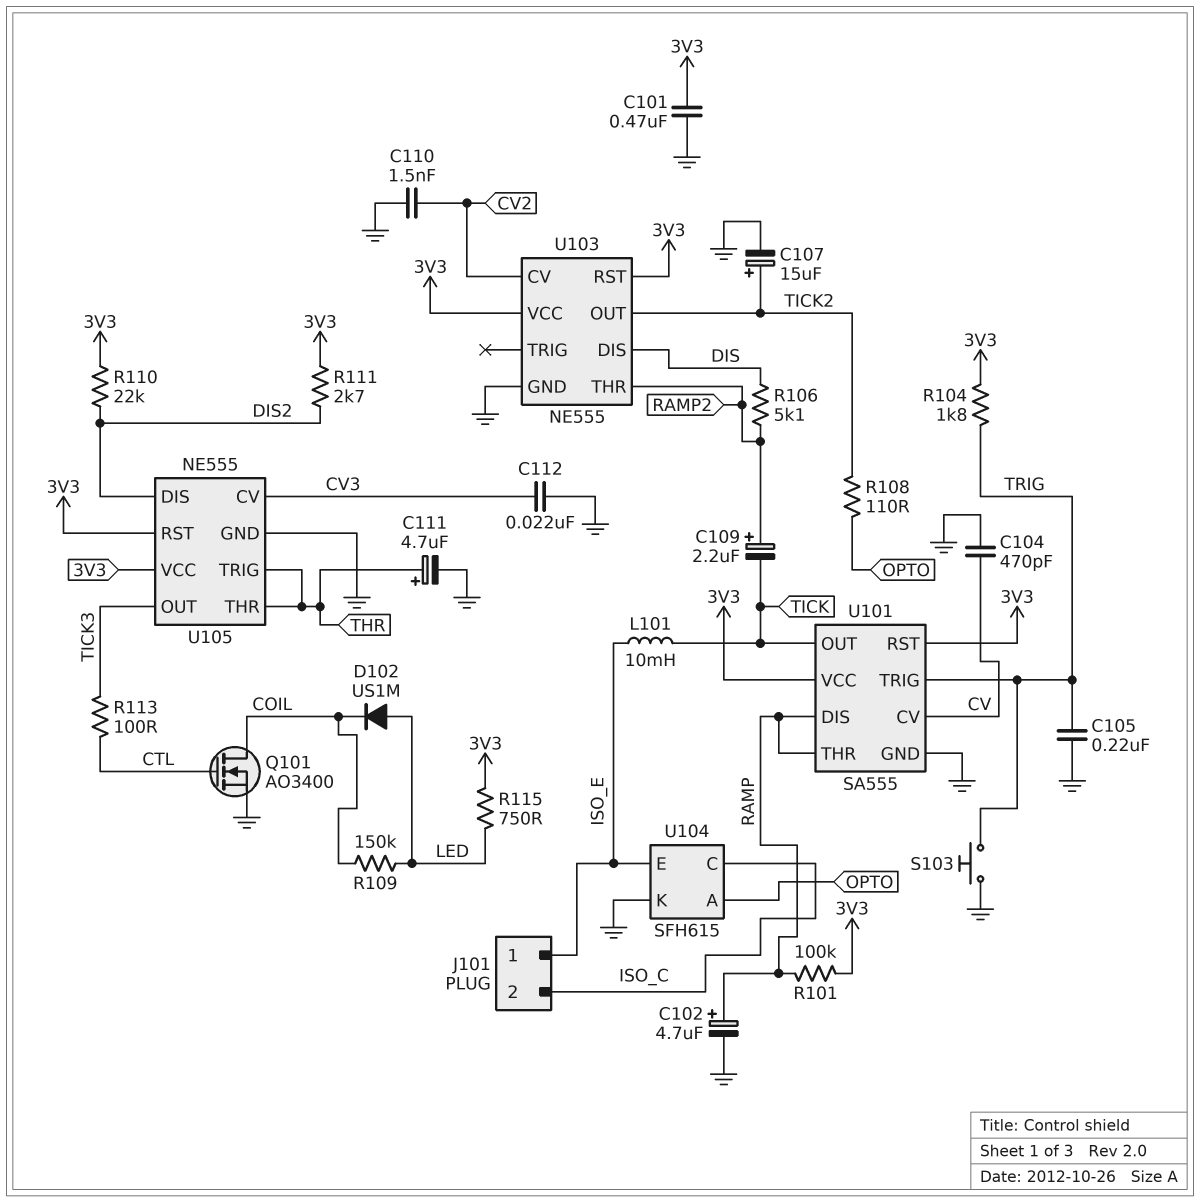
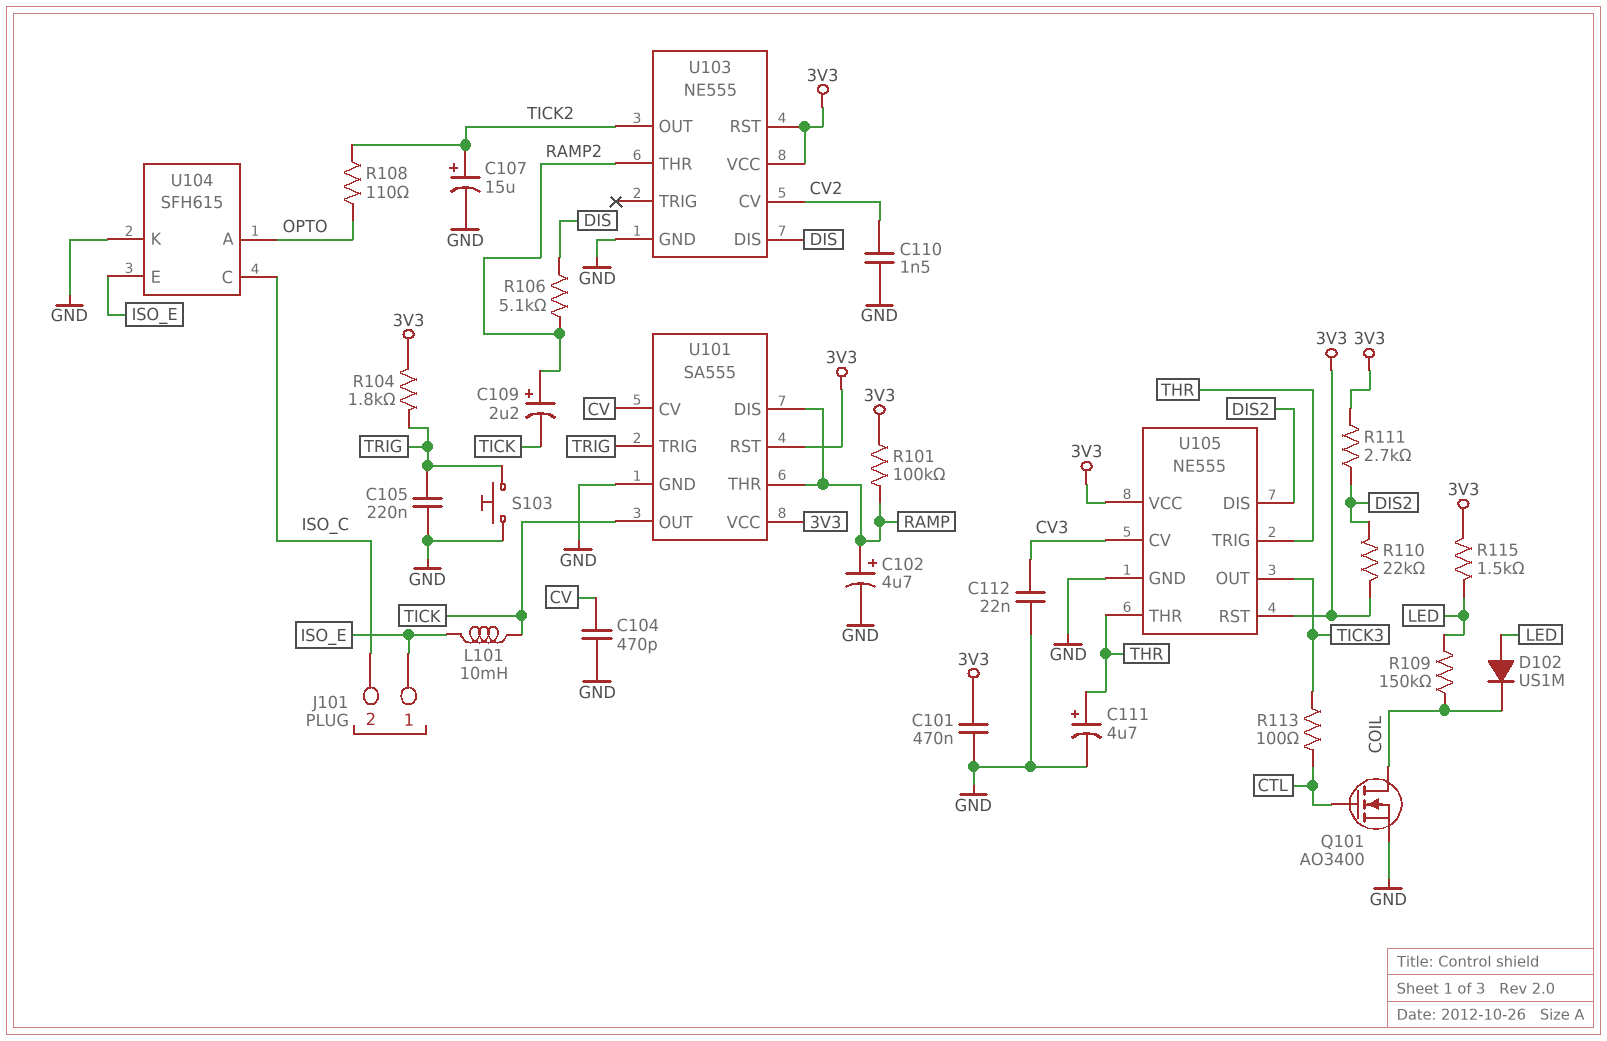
R115: 750 (3V3, LED) -> 1.5k (3V3, LED)

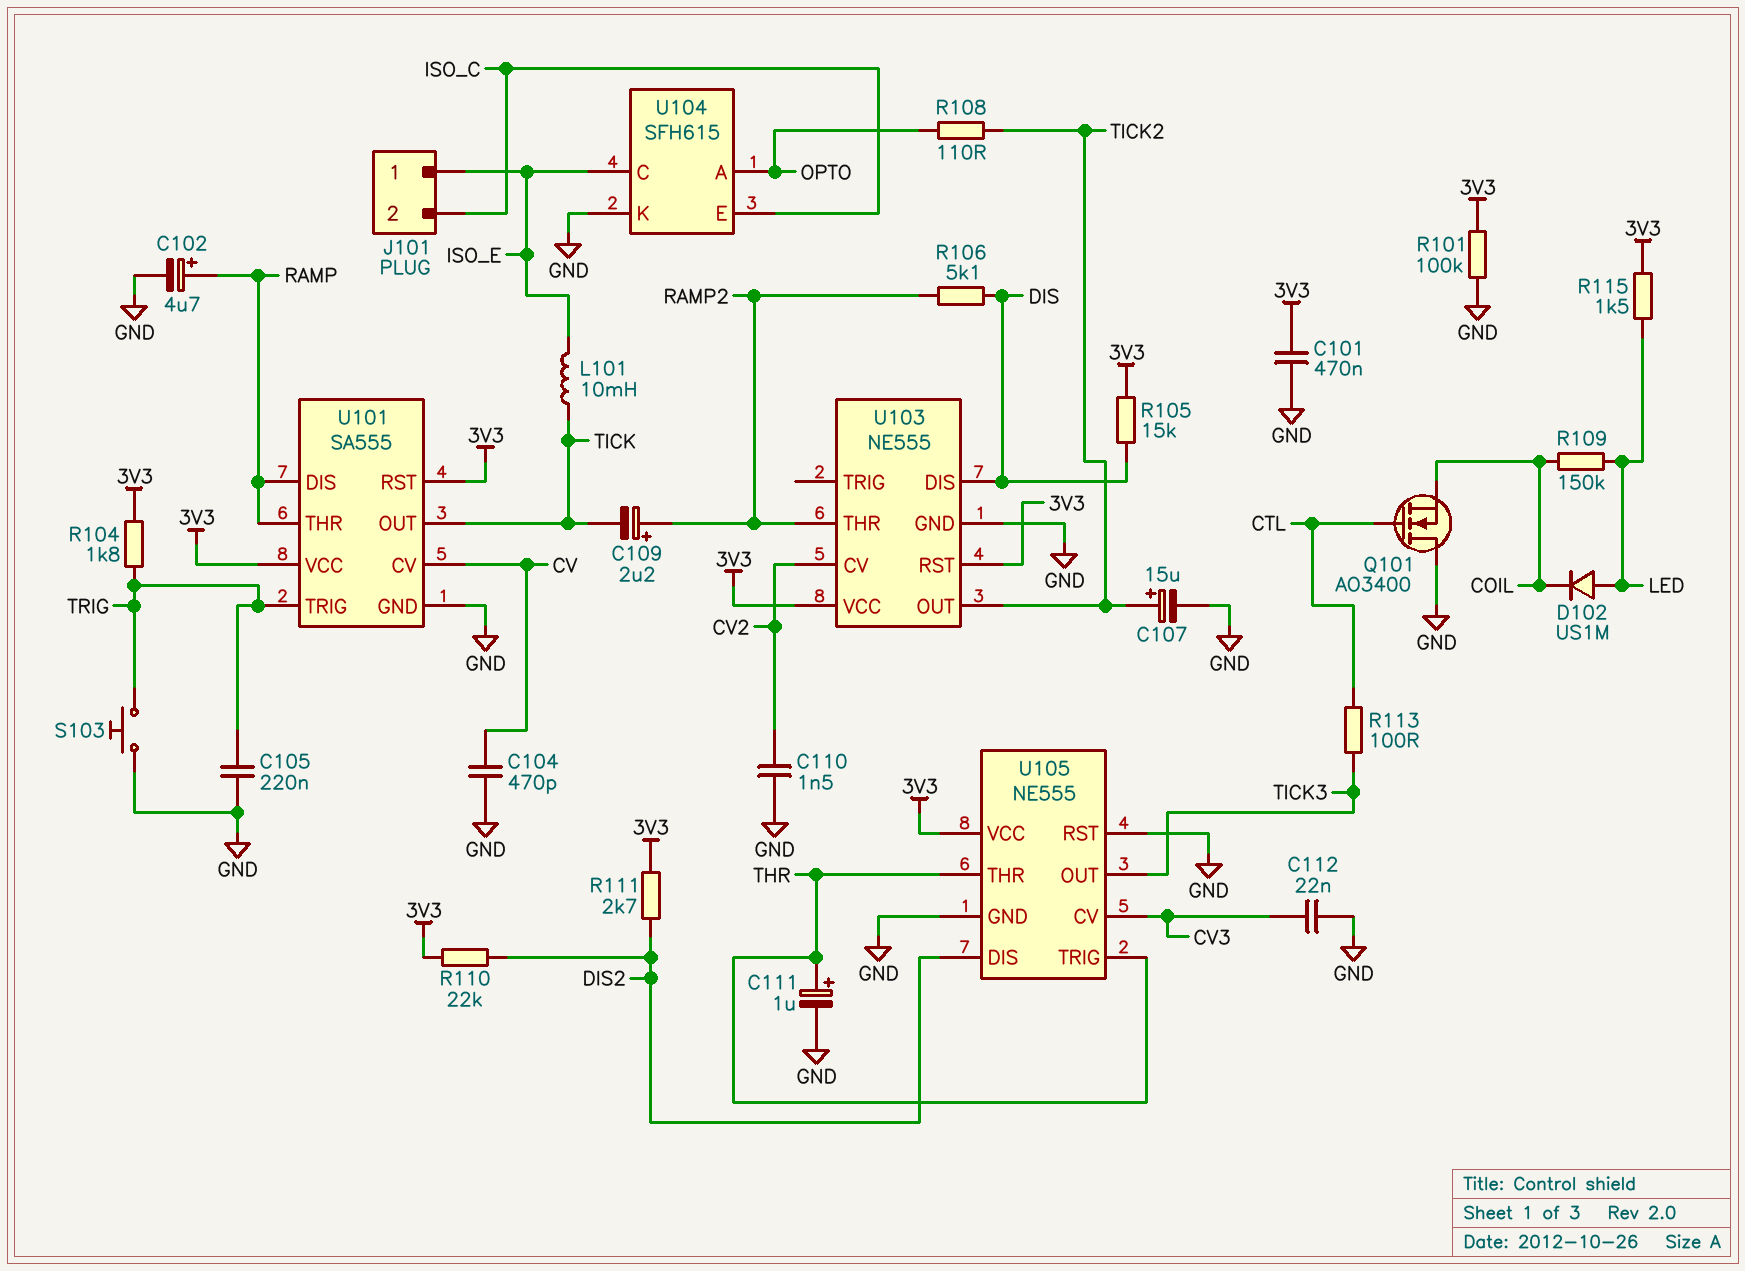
C111: 4.7uF (plus THR, minus GND) -> 1uF (plus THR, minus GND)
Q101: NMOS AO3400 (G CTL, D COIL, S GND) -> NMOS AO3400 (G CTL, D GND, S COIL)
R101: 100k (3V3, RAMP) -> 100k (3V3, GND)
R105: none -> 15k (3V3, DIS)
U104 pin C: ISO_C -> ISO_E
U104 pin E: ISO_E -> ISO_C
U105 pin RST: 3V3 -> GND

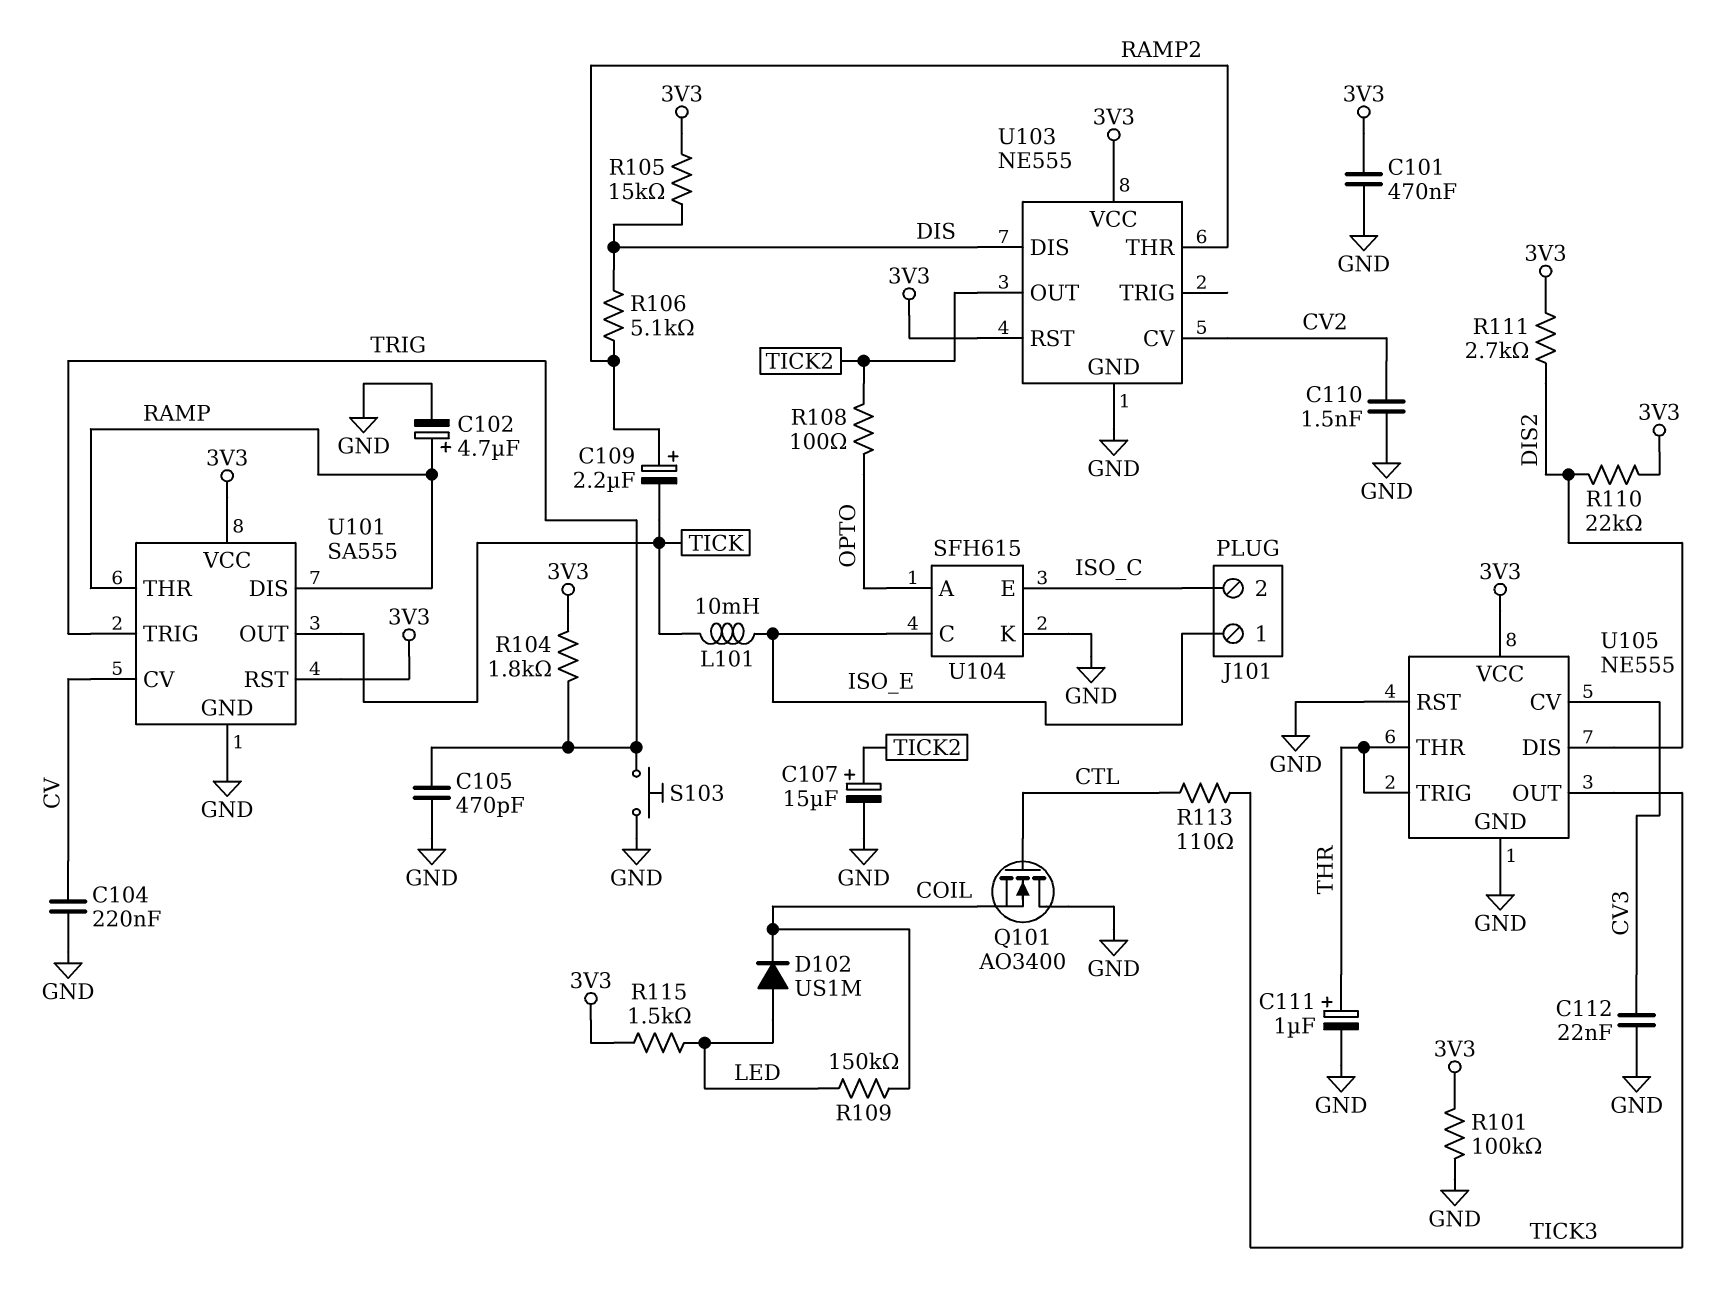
C104: 470pF (CV, GND) -> 220nF (CV, GND)
C105: 220nF (GND, TRIG) -> 470pF (GND, TRIG)
R108: 110 (OPTO, TICK2) -> 100 (OPTO, TICK2)
R113: 100 (CTL, TICK3) -> 110 (CTL, TICK3)

